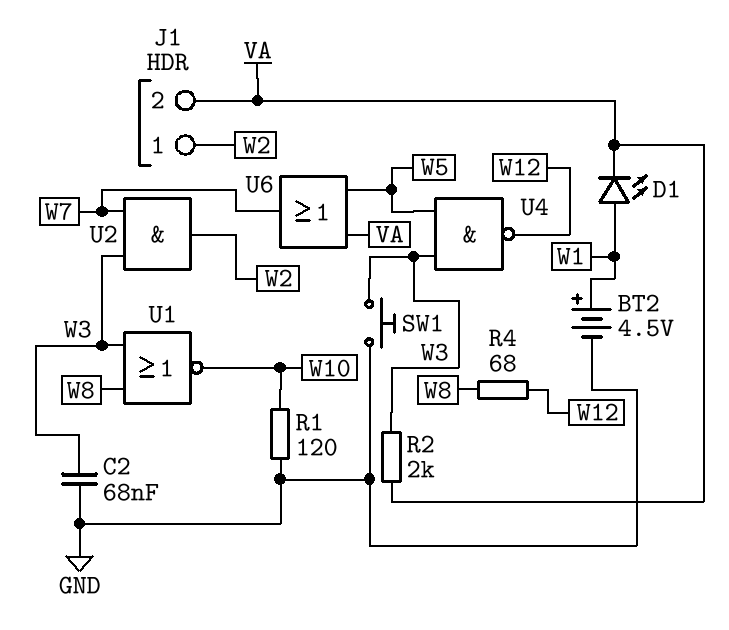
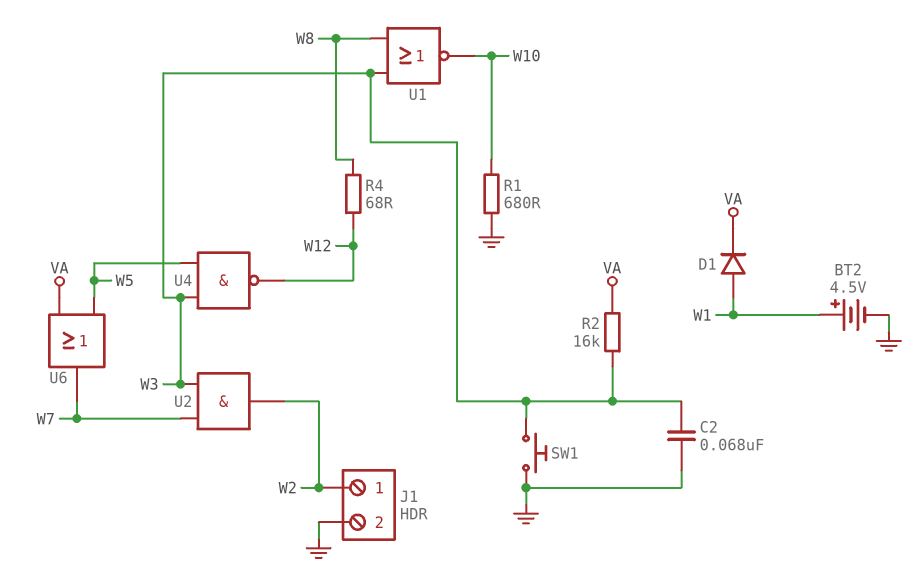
D1: LED (A W1, K VA) -> diode (A W1, K VA)
J1 pin 2: VA -> GND
R1: 120 (GND, W10) -> 680 (GND, W10)
R2: 2k (VA, W3) -> 16k (VA, W3)

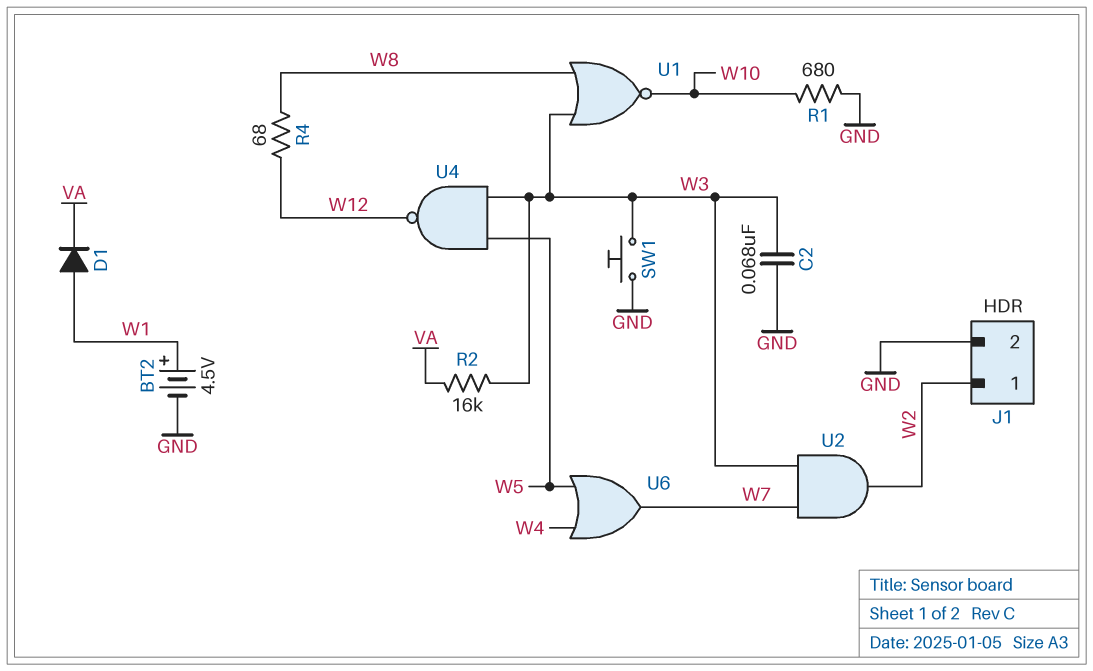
U6: OR (in VA, in W5, out W7) -> OR (in W4, in W5, out W7)

